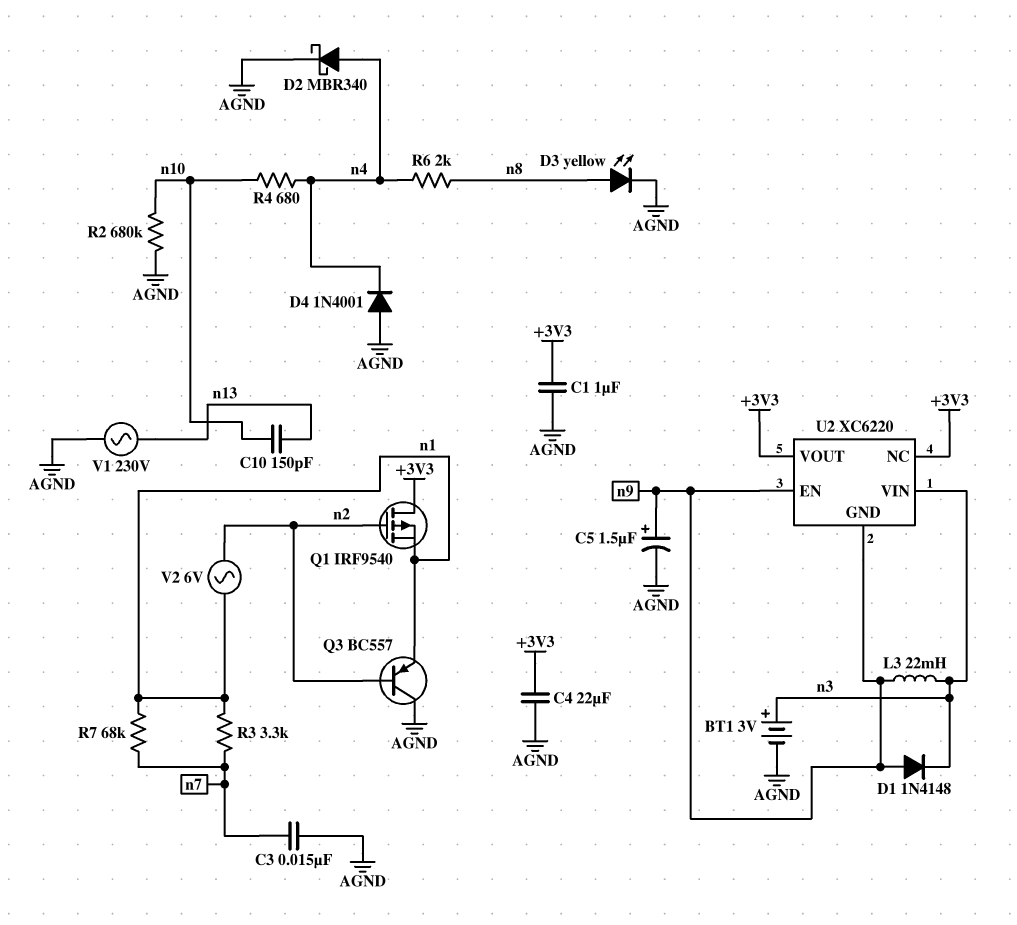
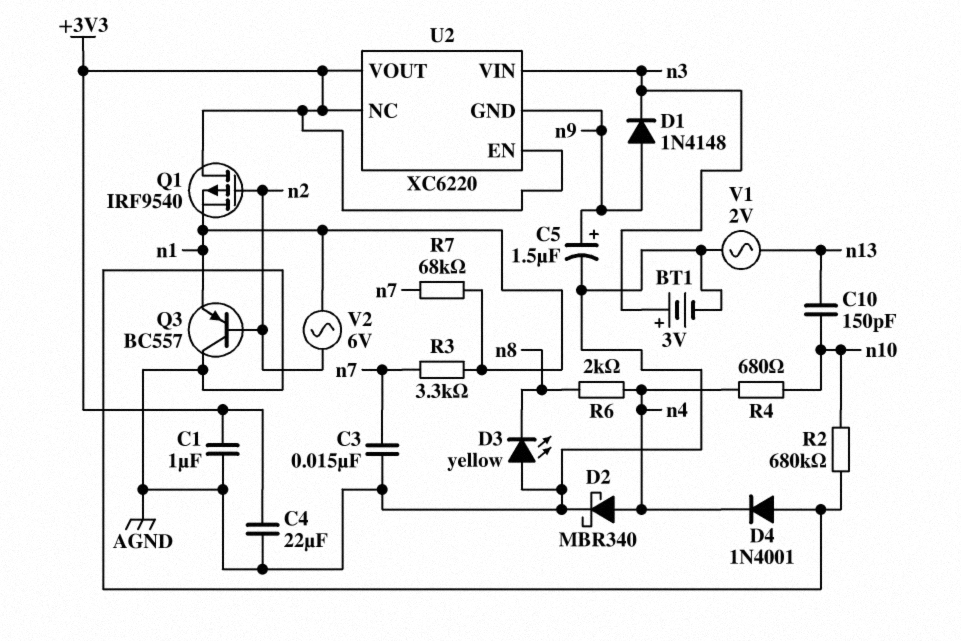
D3: LED yellow (A n8, K AGND) -> LED yellow (A AGND, K n8)
L3: 22mH (n3, n9) -> none
U2 pin EN: n9 -> +3V3
V1: AC 230V (AGND, n13) -> AC 2V (AGND, n13)

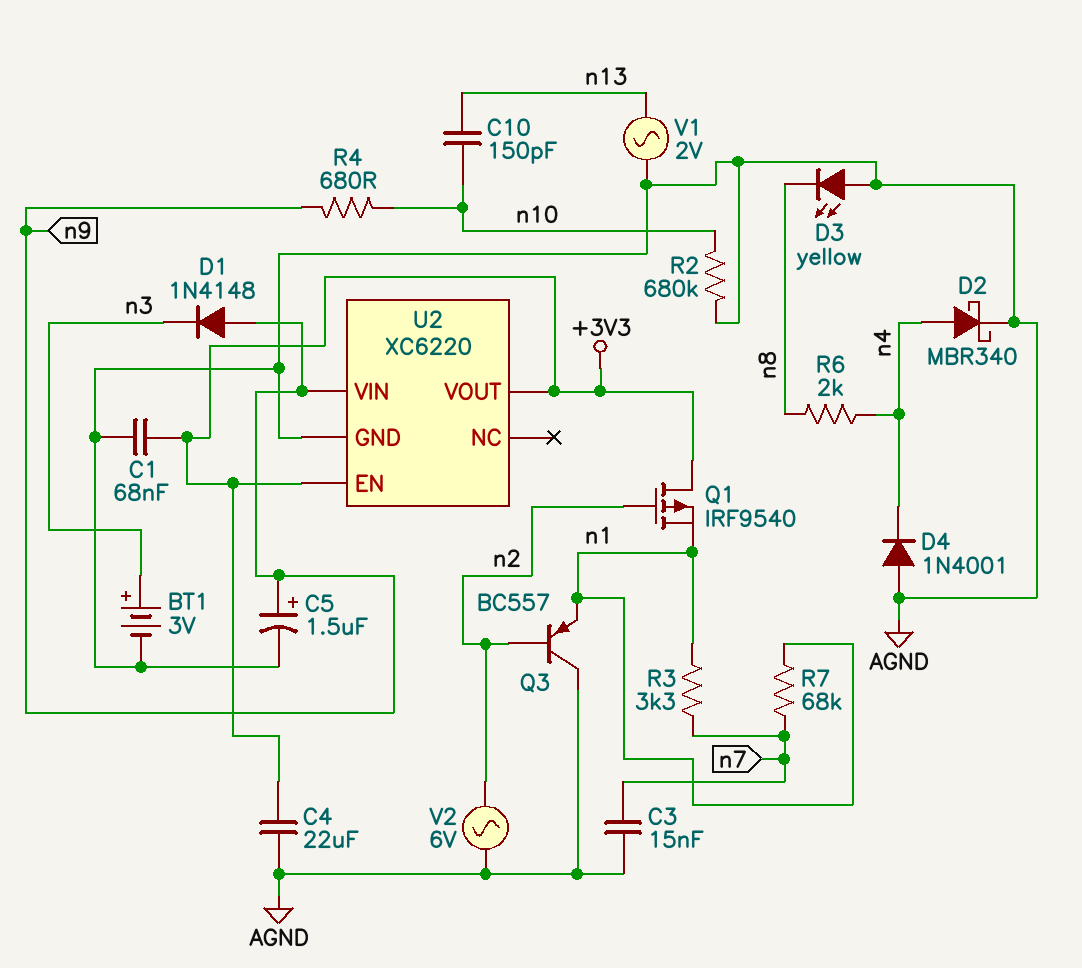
C1: 1uF (+3V3, AGND) -> 68nF (+3V3, AGND)
R4: 680 (n4, n10) -> 680 (n9, n10)
U2 pin GND: n9 -> AGND
U2 pin NC: +3V3 -> none
U2 pin VIN: n3 -> n9
V2: AC 6V (n1, n2) -> AC 6V (AGND, n2)

